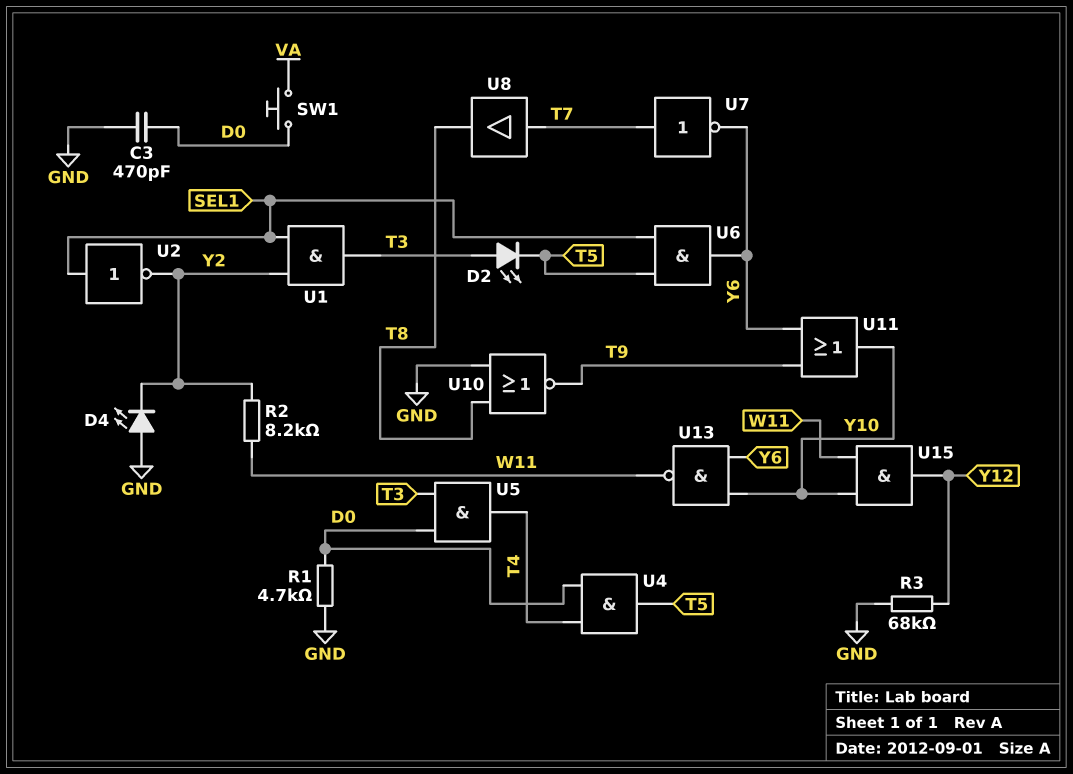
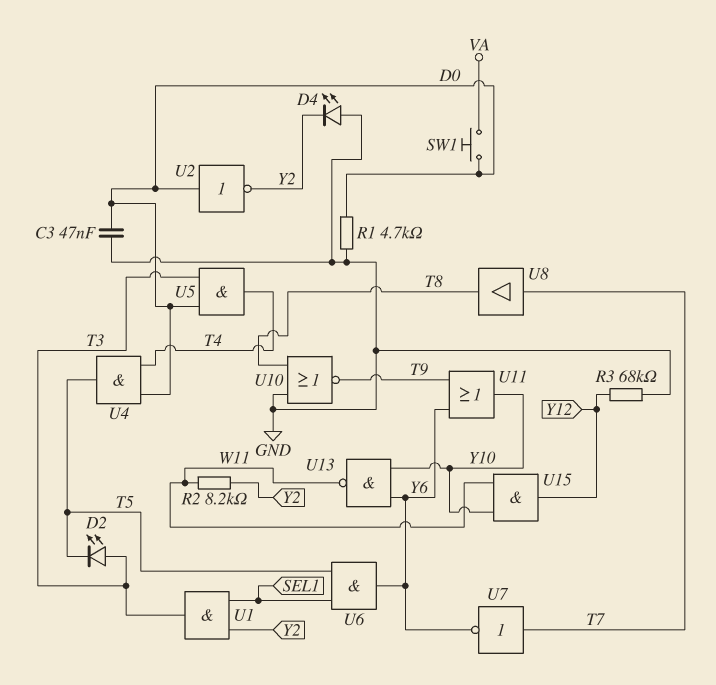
C3: 470pF (D0, GND) -> 47nF (D0, GND)
U2: NOT (in SEL1, out Y2) -> NOT (in D0, out Y2)

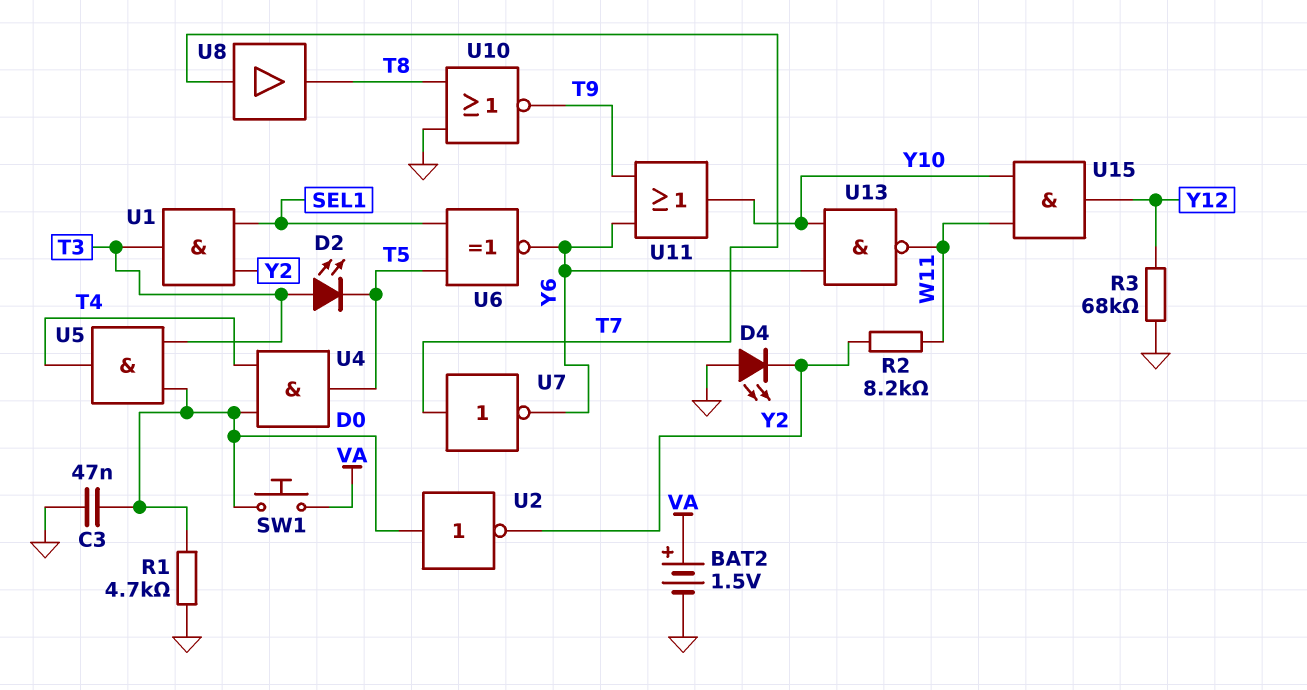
BAT2: none -> 1.5V (plus VA, minus GND)
U6: AND (in SEL1, in T5, out Y6) -> XNOR (in SEL1, in T5, out Y6)

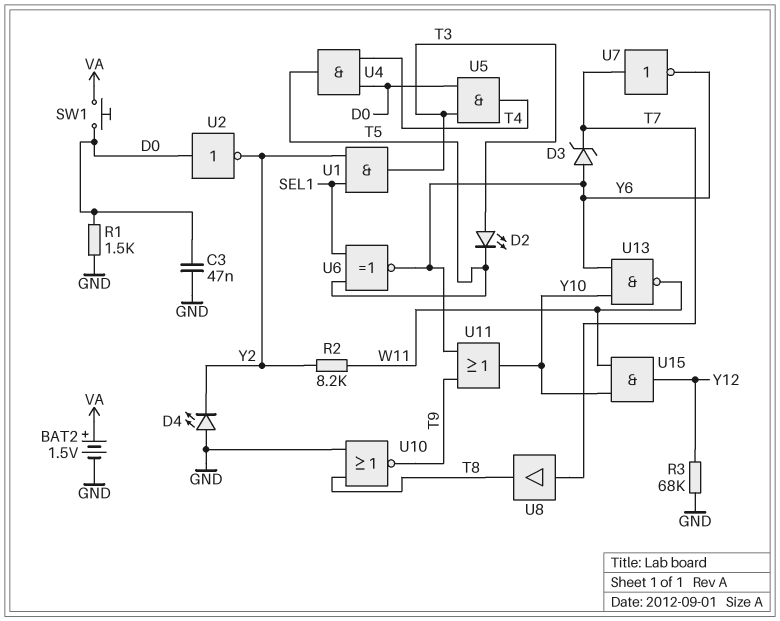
D3: none -> zener (A Y6, K T7)
R1: 4.7k (D0, GND) -> 1.5k (D0, GND)

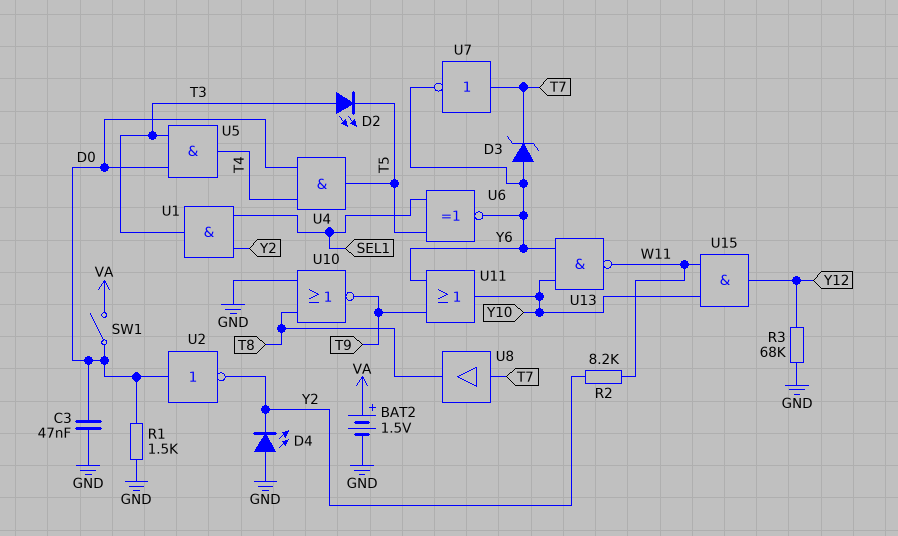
SW1: button (D0, VA) -> switch (D0, VA)

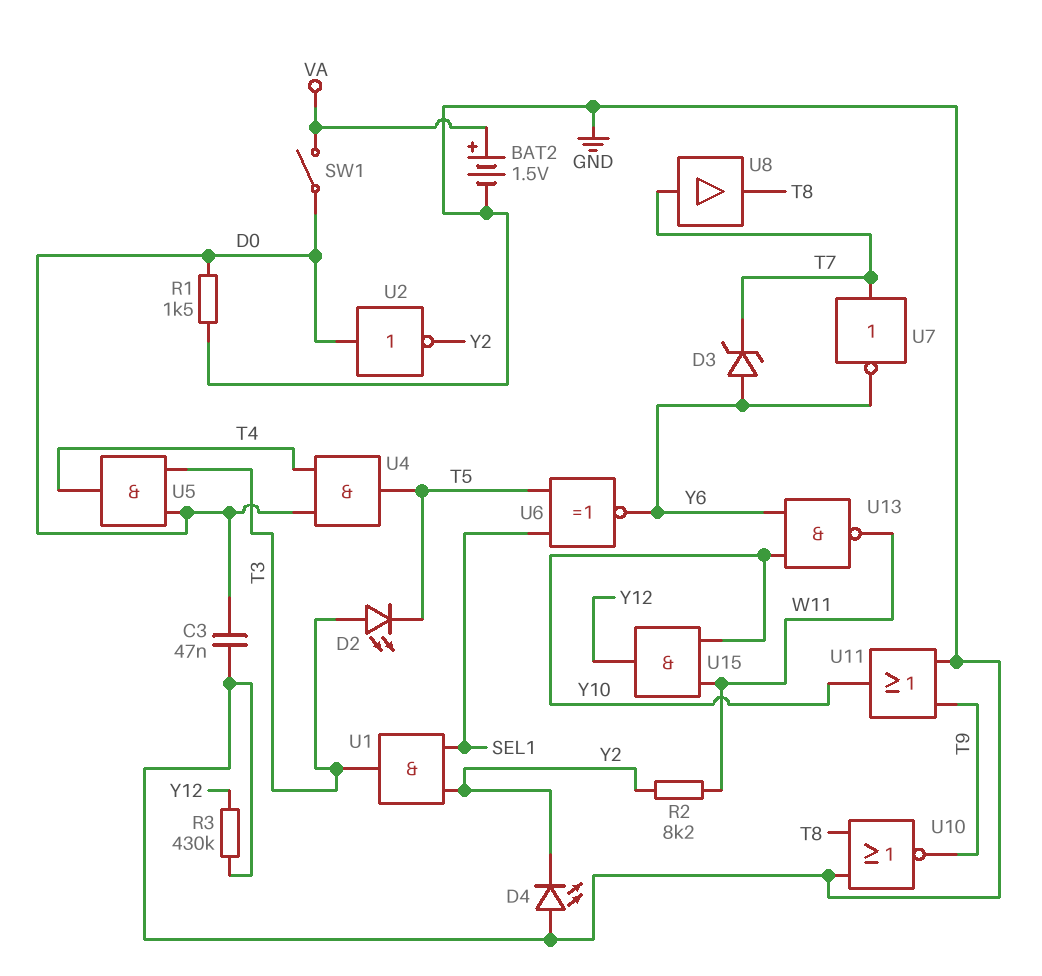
R3: 68k (GND, Y12) -> 430k (GND, Y12)
U11: OR (in T9, in Y6, out Y10) -> OR (in GND, in T9, out Y10)

